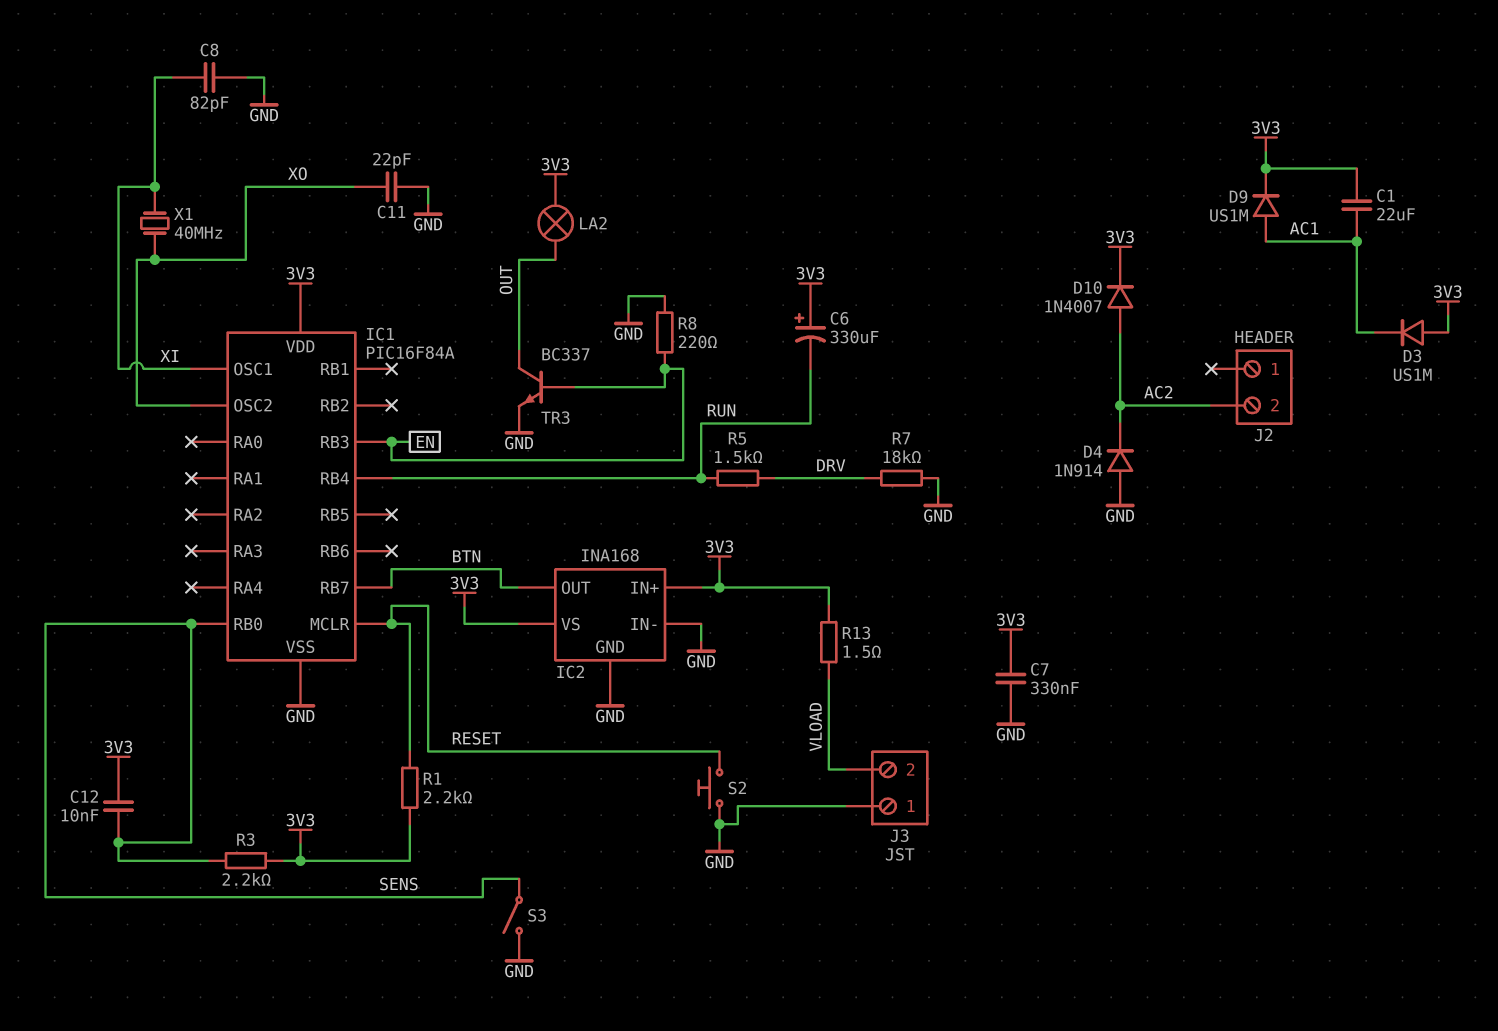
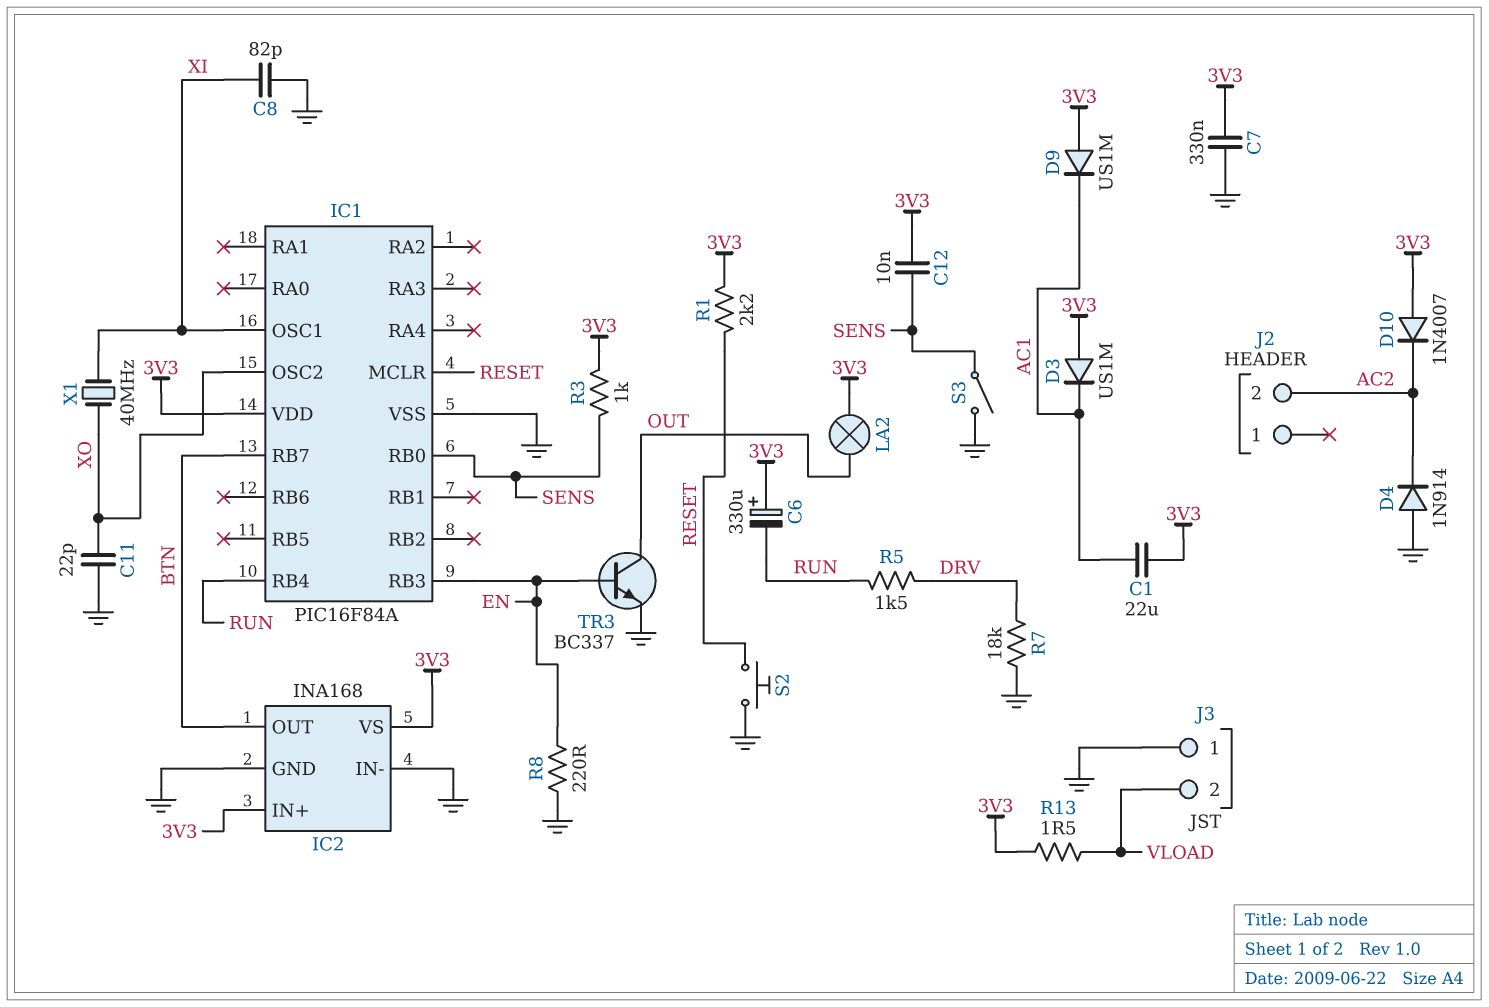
D9: diode US1M (A AC1, K 3V3) -> diode US1M (A 3V3, K AC1)
D10: diode 1N4007 (A AC2, K 3V3) -> diode 1N4007 (A 3V3, K AC2)
R3: 2.2k (3V3, SENS) -> 1k (3V3, SENS)

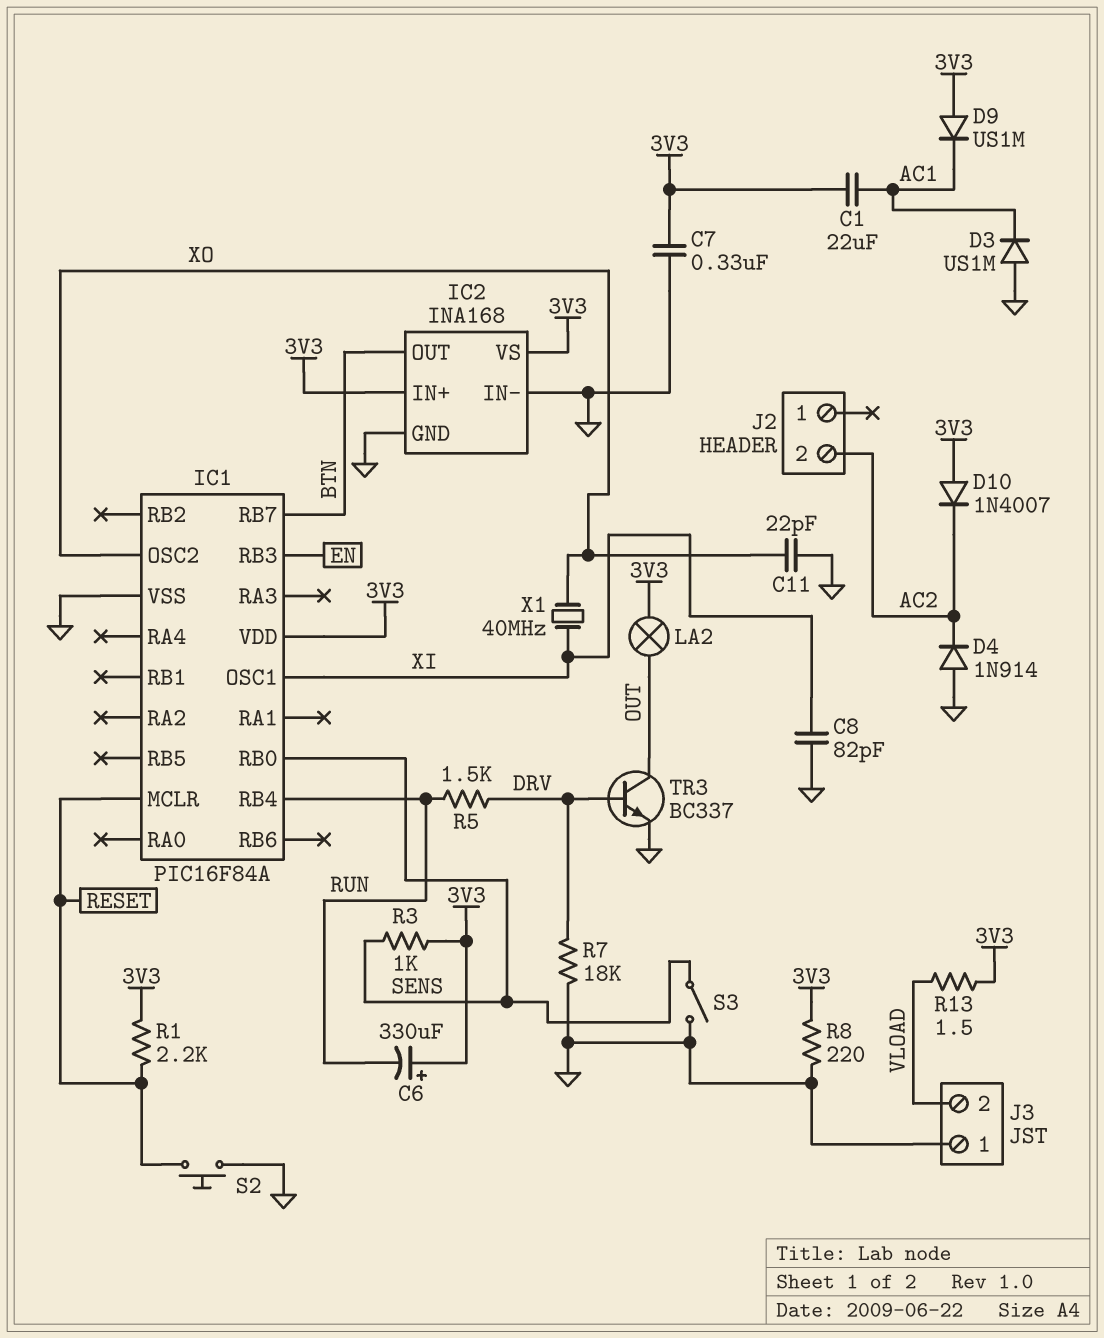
C12: 10nF (3V3, SENS) -> none
D3: diode US1M (A 3V3, K AC1) -> diode US1M (A GND, K AC1)
R8: 220 (EN, GND) -> 220 (3V3, GND)
TR3: NPN BC337 (B EN, C OUT, E GND) -> NPN BC337 (B DRV, C OUT, E GND)

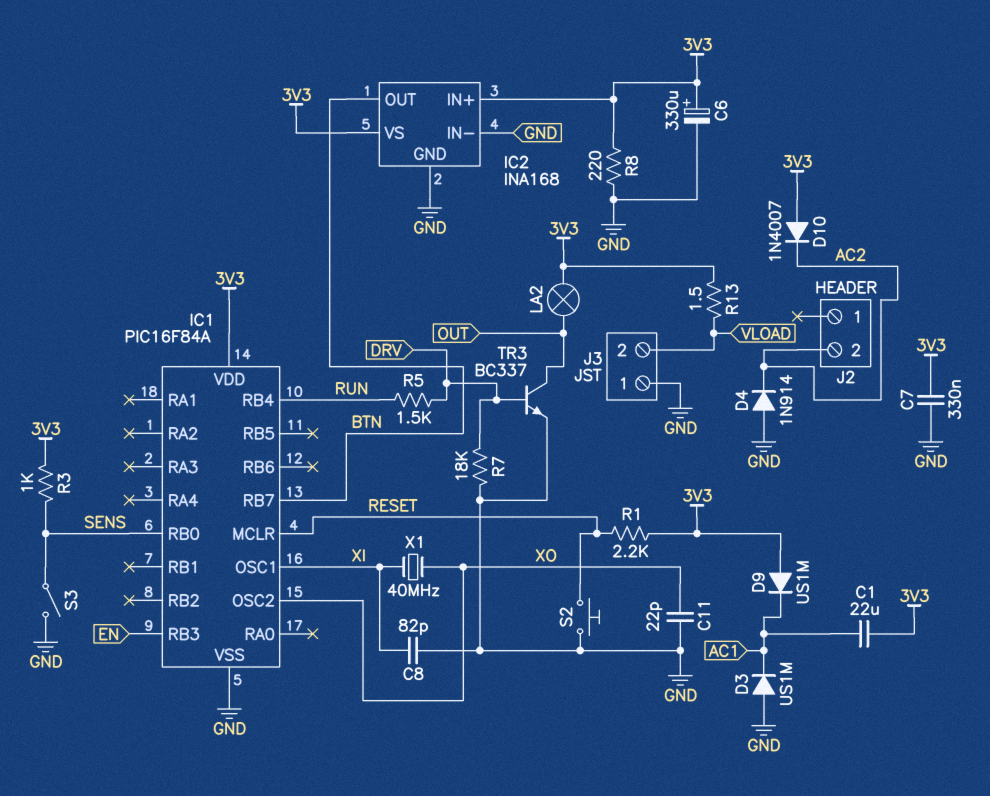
C6: 330uF (plus 3V3, minus RUN) -> 330uF (plus 3V3, minus GND)

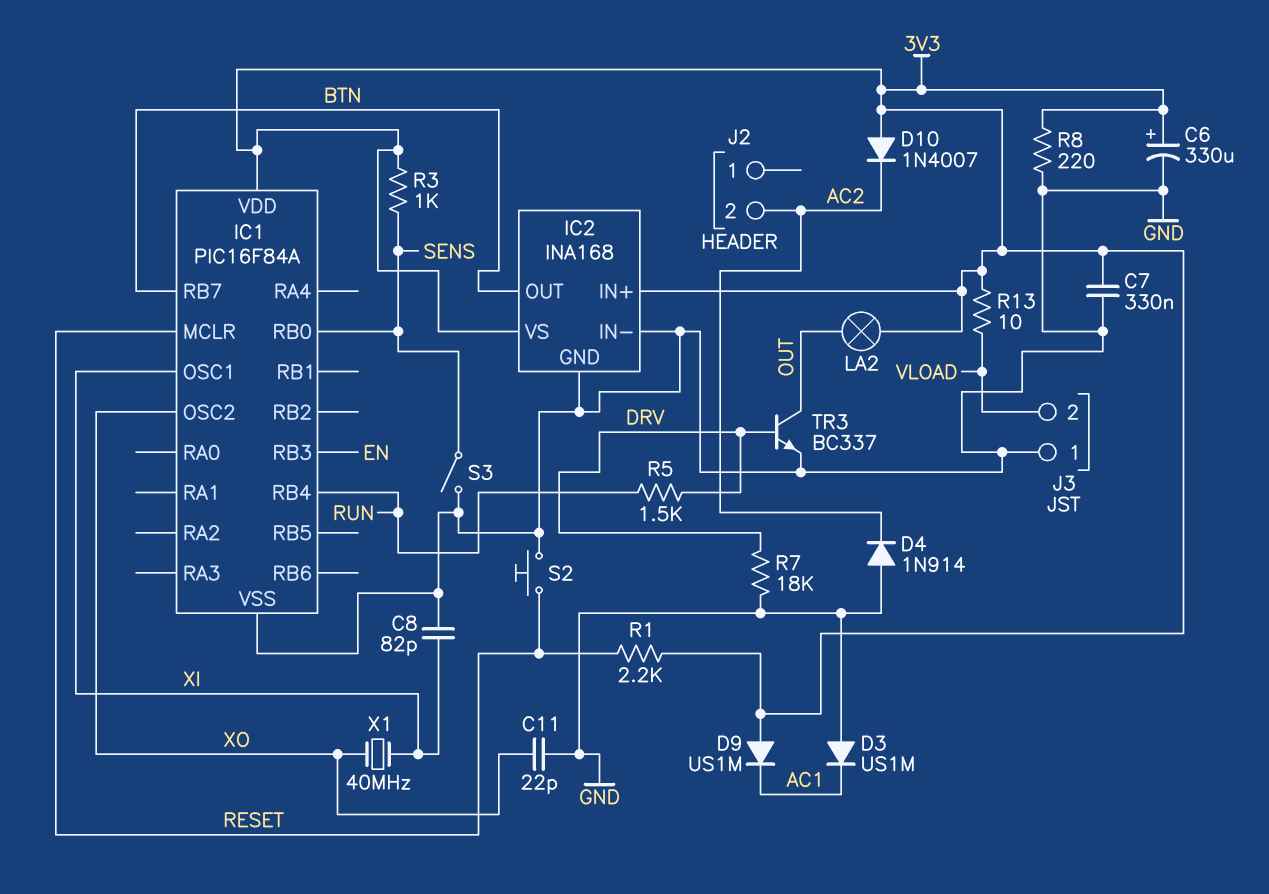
C1: 22uF (3V3, AC1) -> none
R13: 1.5 (3V3, VLOAD) -> 10 (3V3, VLOAD)

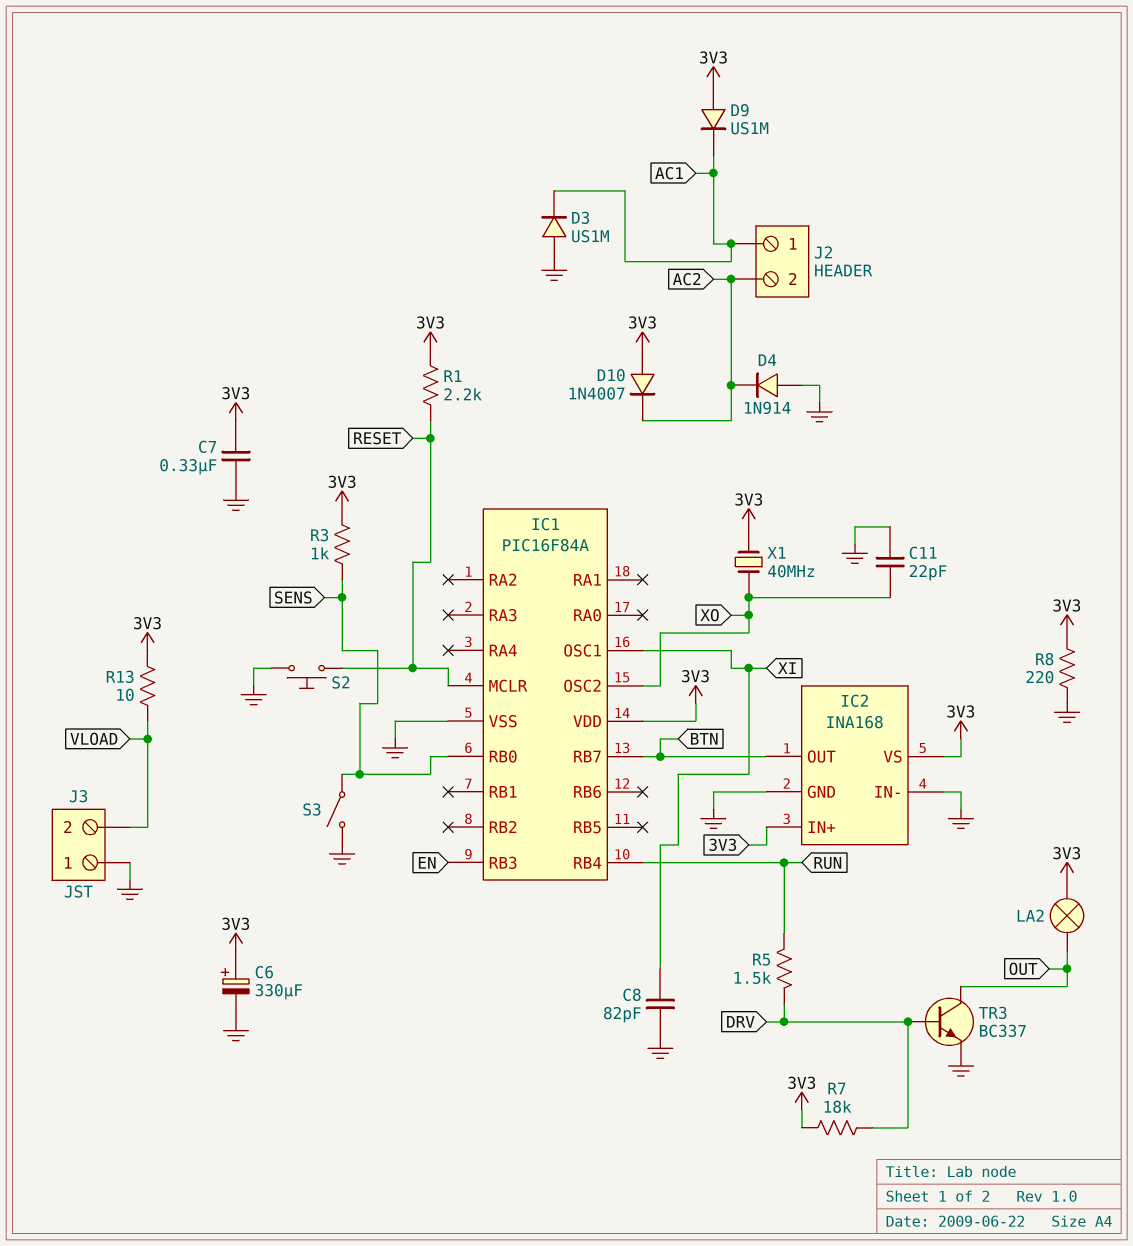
J2 pin 1: none -> AC1
R7: 18k (DRV, GND) -> 18k (3V3, DRV)
X1: 40MHz (XI, XO) -> 40MHz (3V3, XO)

